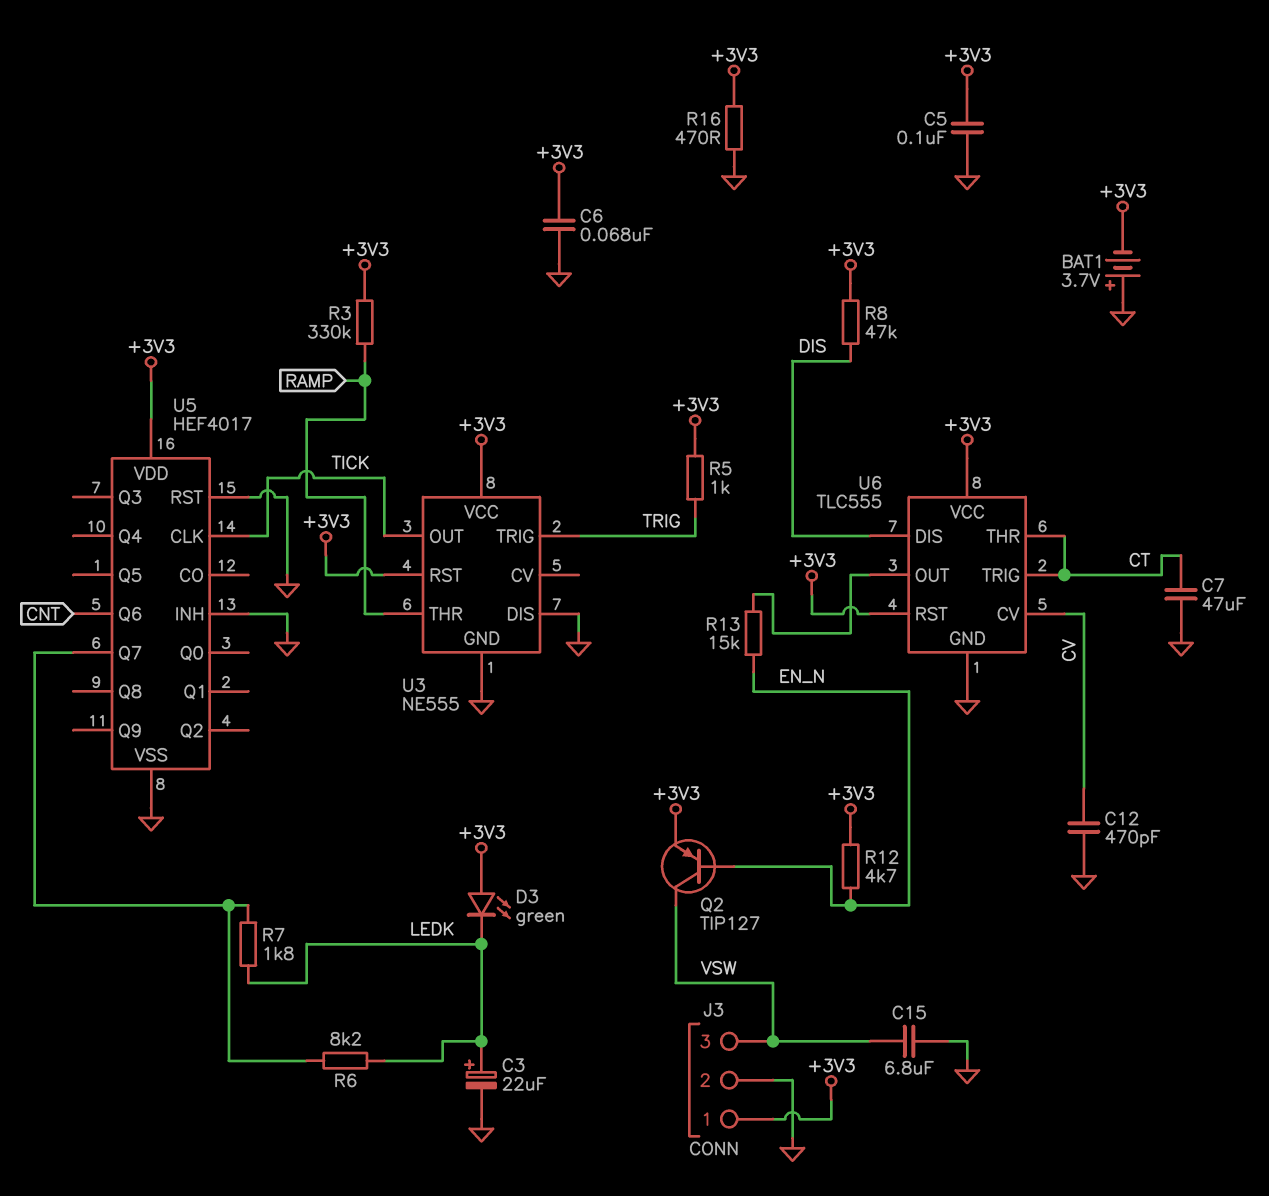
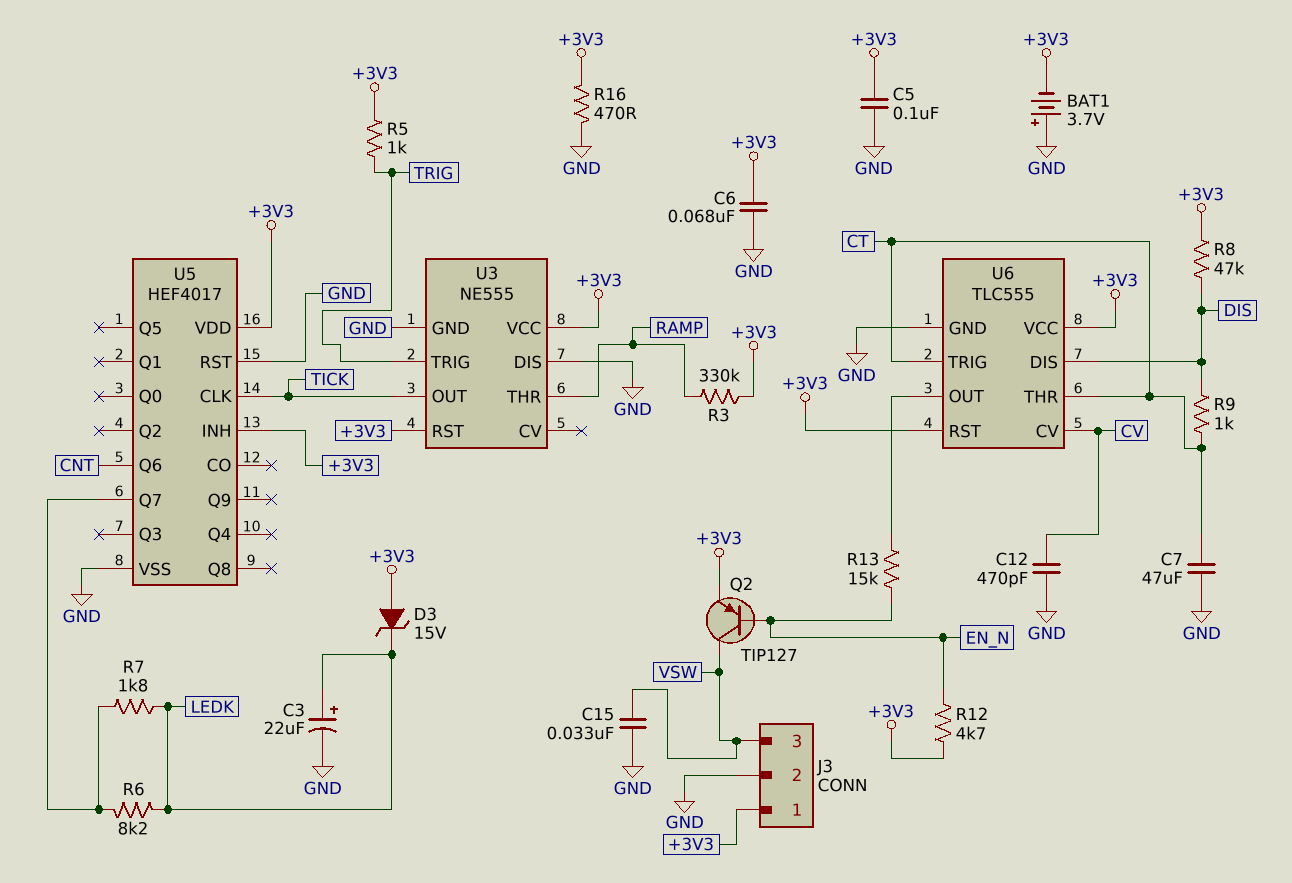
C15: 6.8uF (GND, VSW) -> 33nF (GND, VSW)
D3: LED green (A +3V3, K LEDK) -> zener 15V (A +3V3, K LEDK)
R9: none -> 1k (CT, DIS)
U5 pin INH: GND -> +3V3

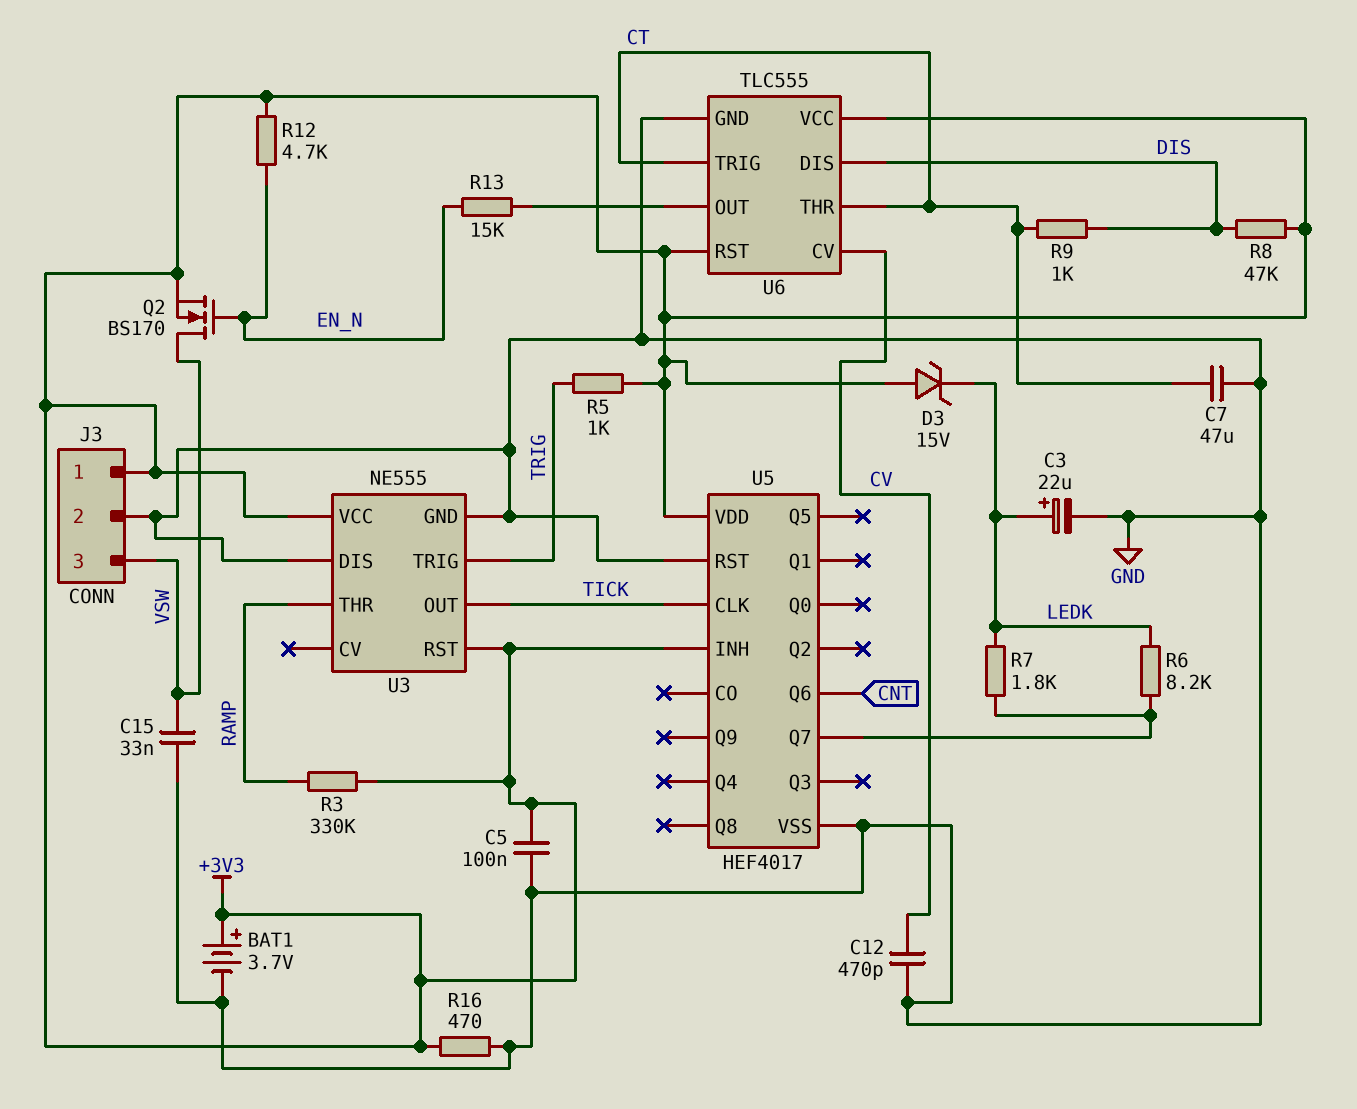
BAT1: 3.7V (plus GND, minus +3V3) -> 3.7V (plus +3V3, minus GND)
C6: 68nF (+3V3, GND) -> none
Q2: PNP TIP127 (B EN_N, C VSW, E +3V3) -> NMOS BS170 (G EN_N, D VSW, S +3V3)

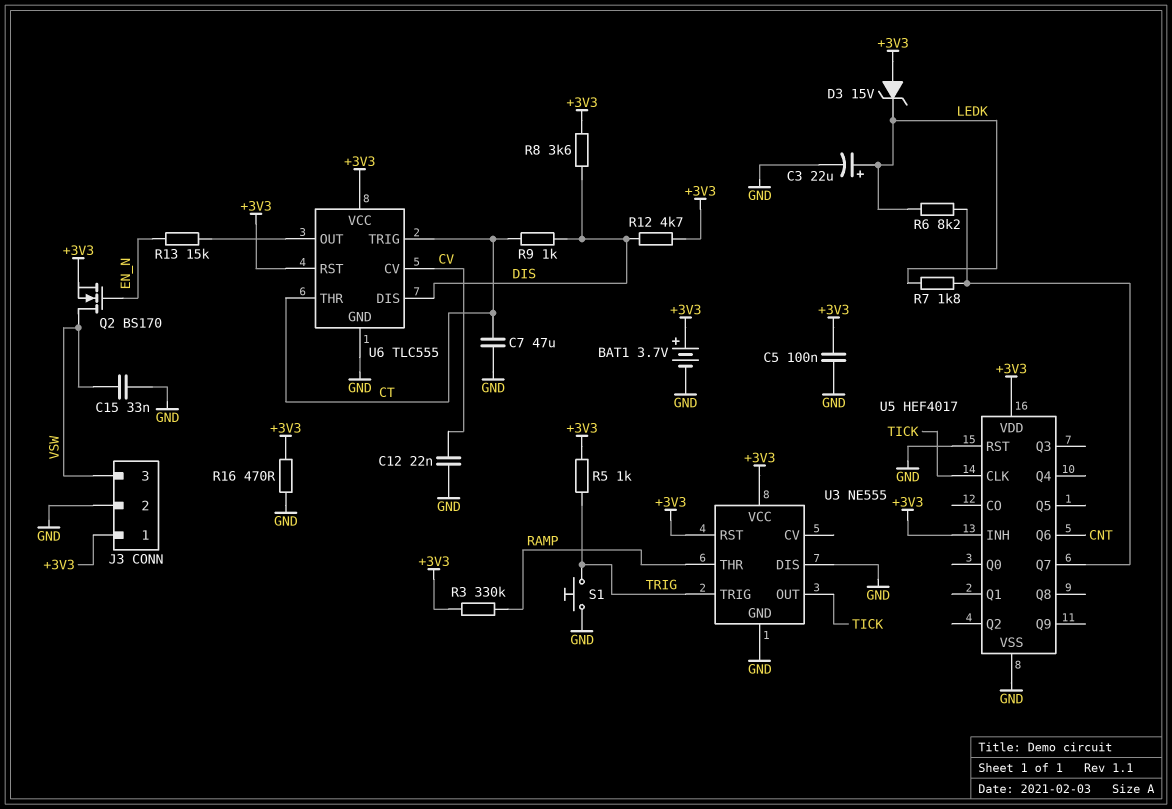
C12: 470pF (CV, GND) -> 22nF (CV, GND)
R8: 47k (+3V3, DIS) -> 3.6k (+3V3, DIS)
R12: 4.7k (+3V3, EN_N) -> 4.7k (+3V3, DIS)
S1: none -> button (GND, TRIG)

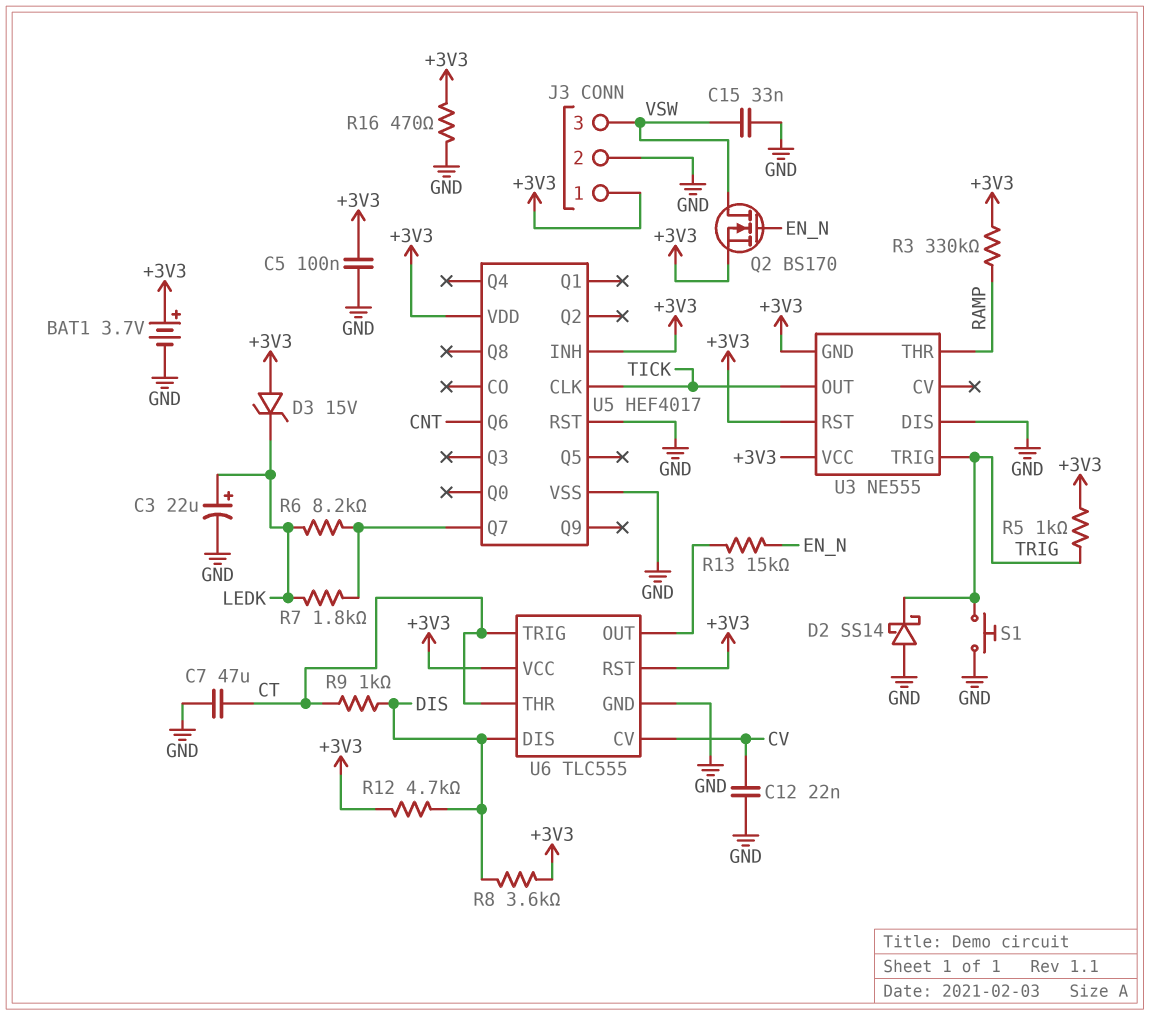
D2: none -> schottky SS14 (A GND, K TRIG)
U3 pin GND: GND -> +3V3

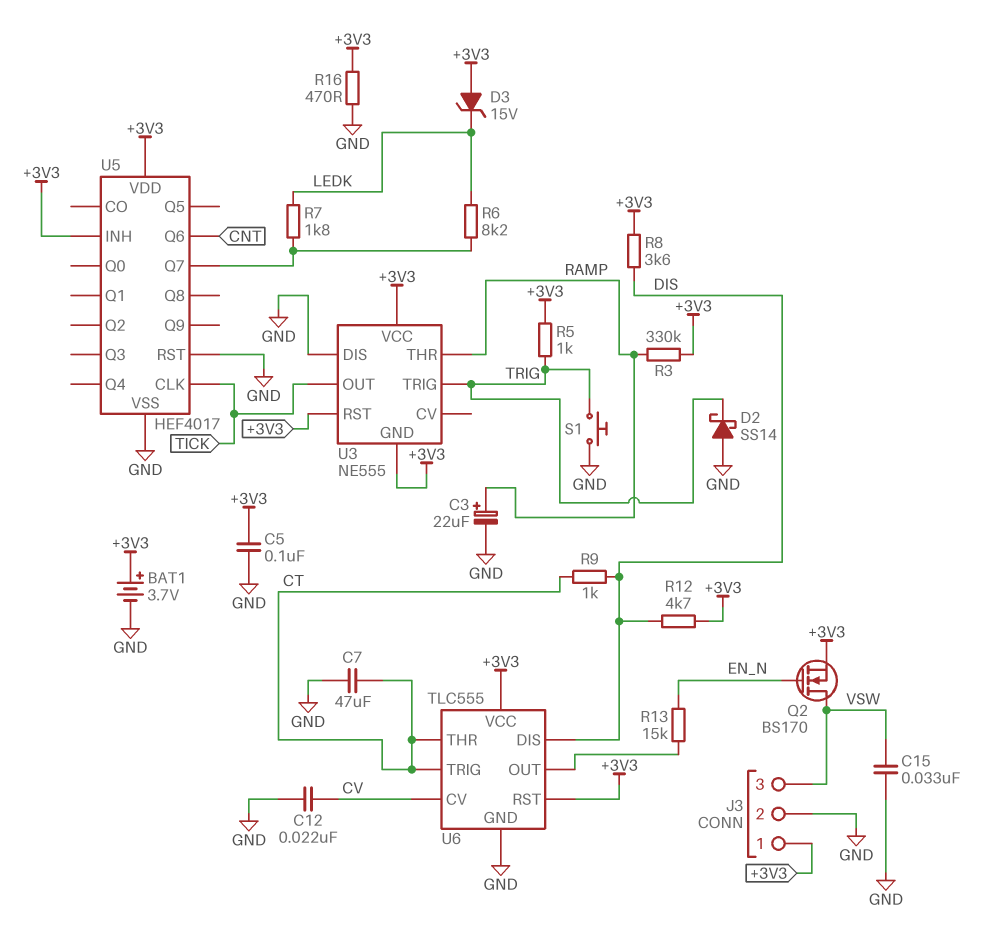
C3: 22uF (plus LEDK, minus GND) -> 22uF (plus RAMP, minus GND)

